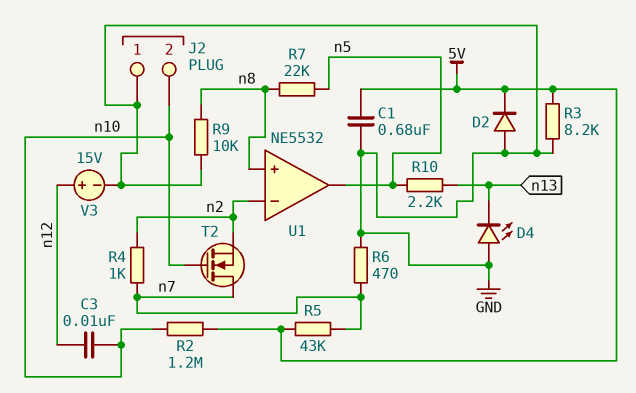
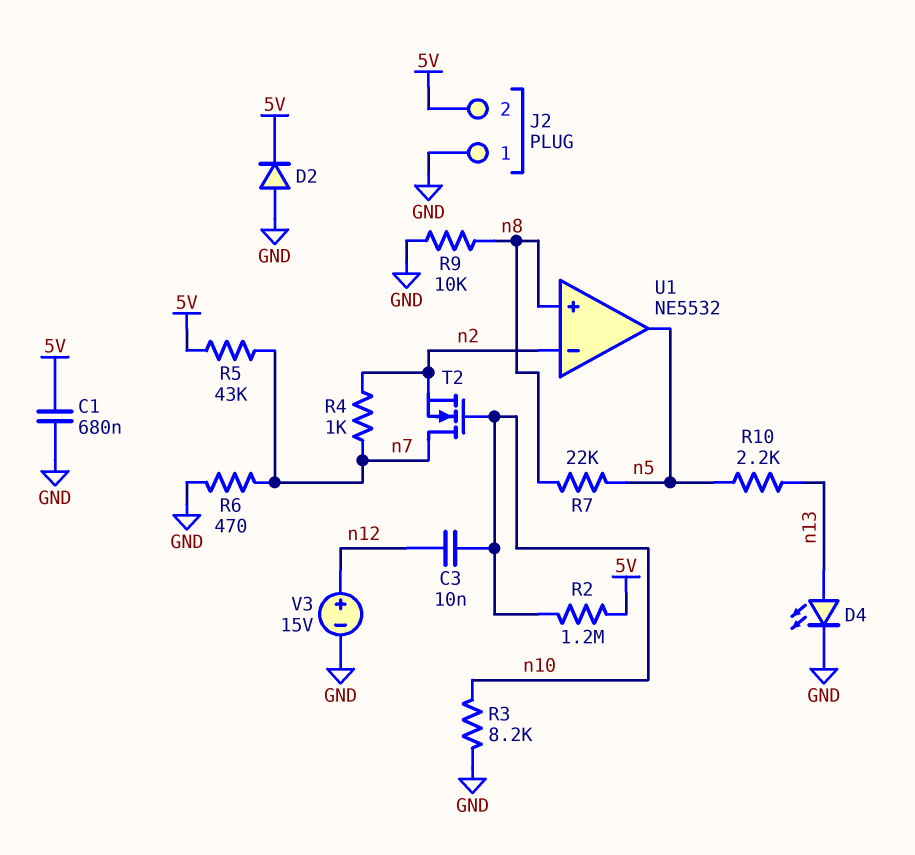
D4: LED (A GND, K n13) -> LED (A n13, K GND)
J2 pin 2: n10 -> 5V
R3: 8.2k (5V, GND) -> 8.2k (GND, n10)

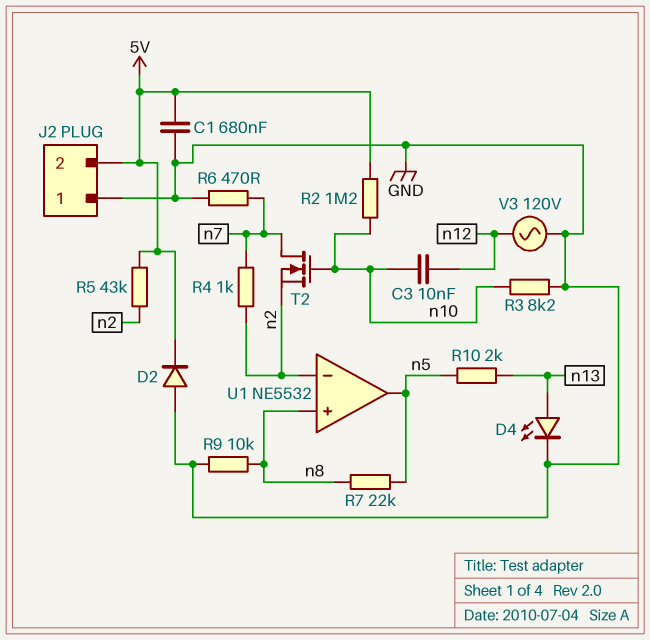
R5: 43k (5V, n7) -> 43k (5V, n2)
R10: 2.2k (n5, n13) -> 2k (n5, n13)
V3: 15V (plus n12, minus GND) -> AC 120V (GND, n12)

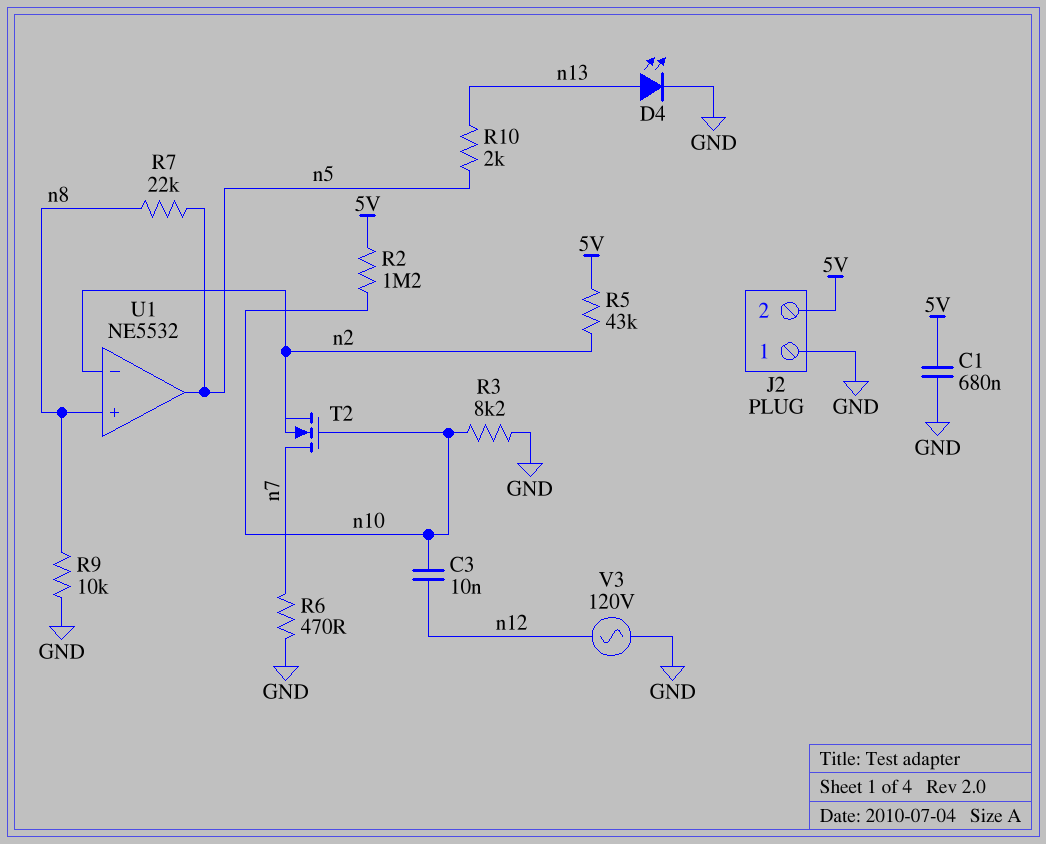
D2: diode (A GND, K 5V) -> none
R4: 1k (n2, n7) -> none

